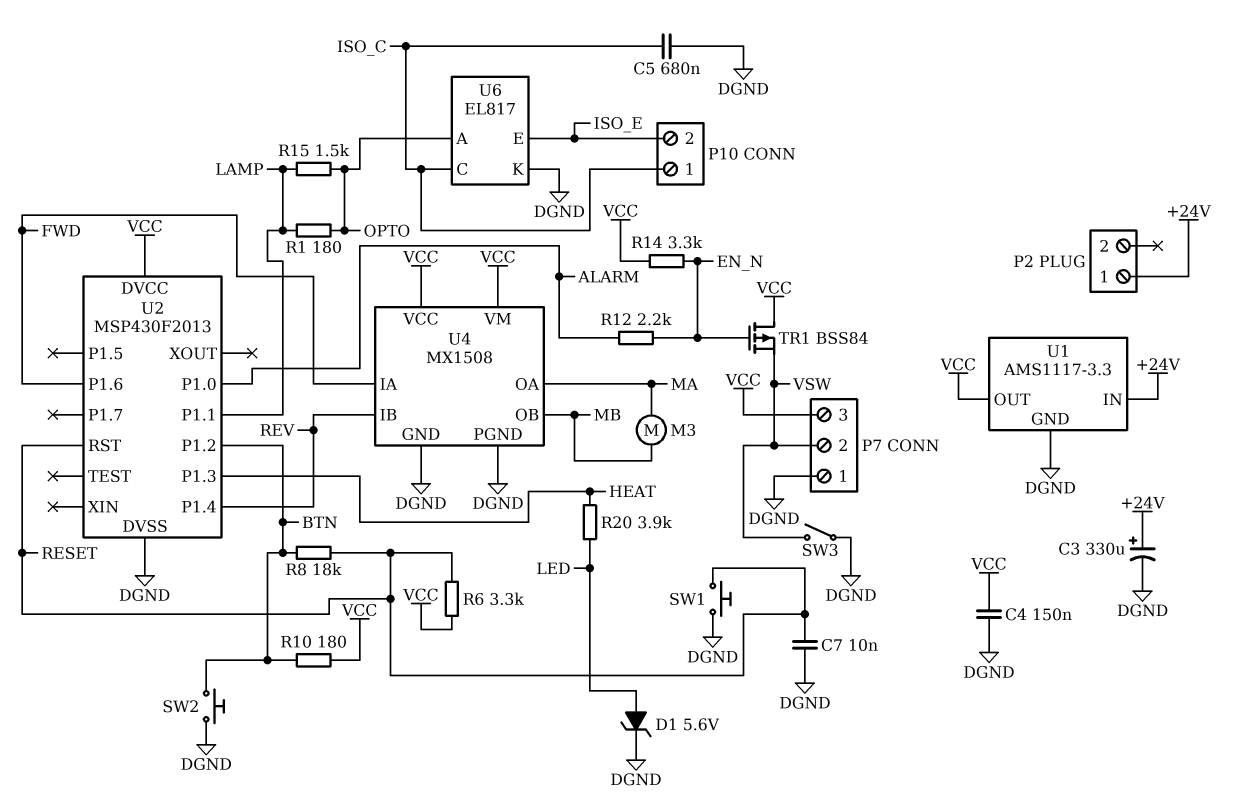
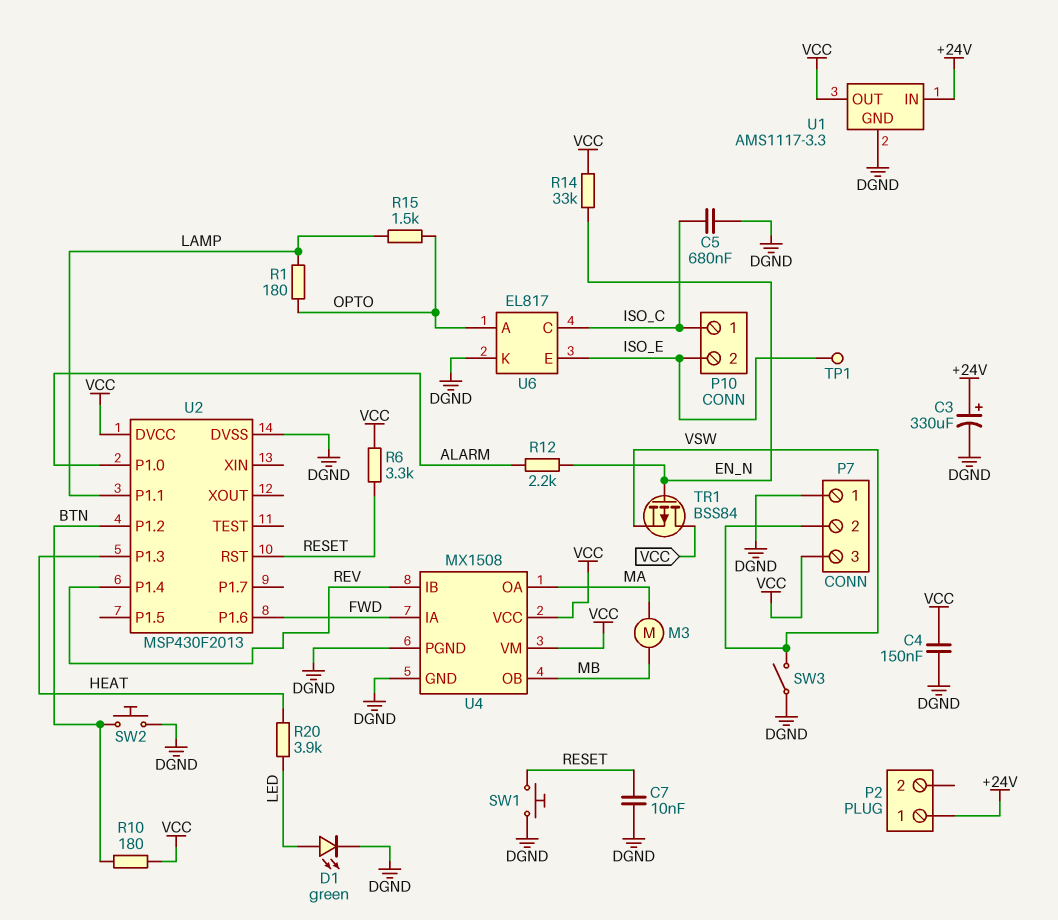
D1: zener 5.6V (A LED, K DGND) -> LED green (A LED, K DGND)
R8: 18k (BTN, RESET) -> none
R14: 3.3k (EN_N, VCC) -> 33k (EN_N, VCC)
TP1: none -> test point (ISO_E)

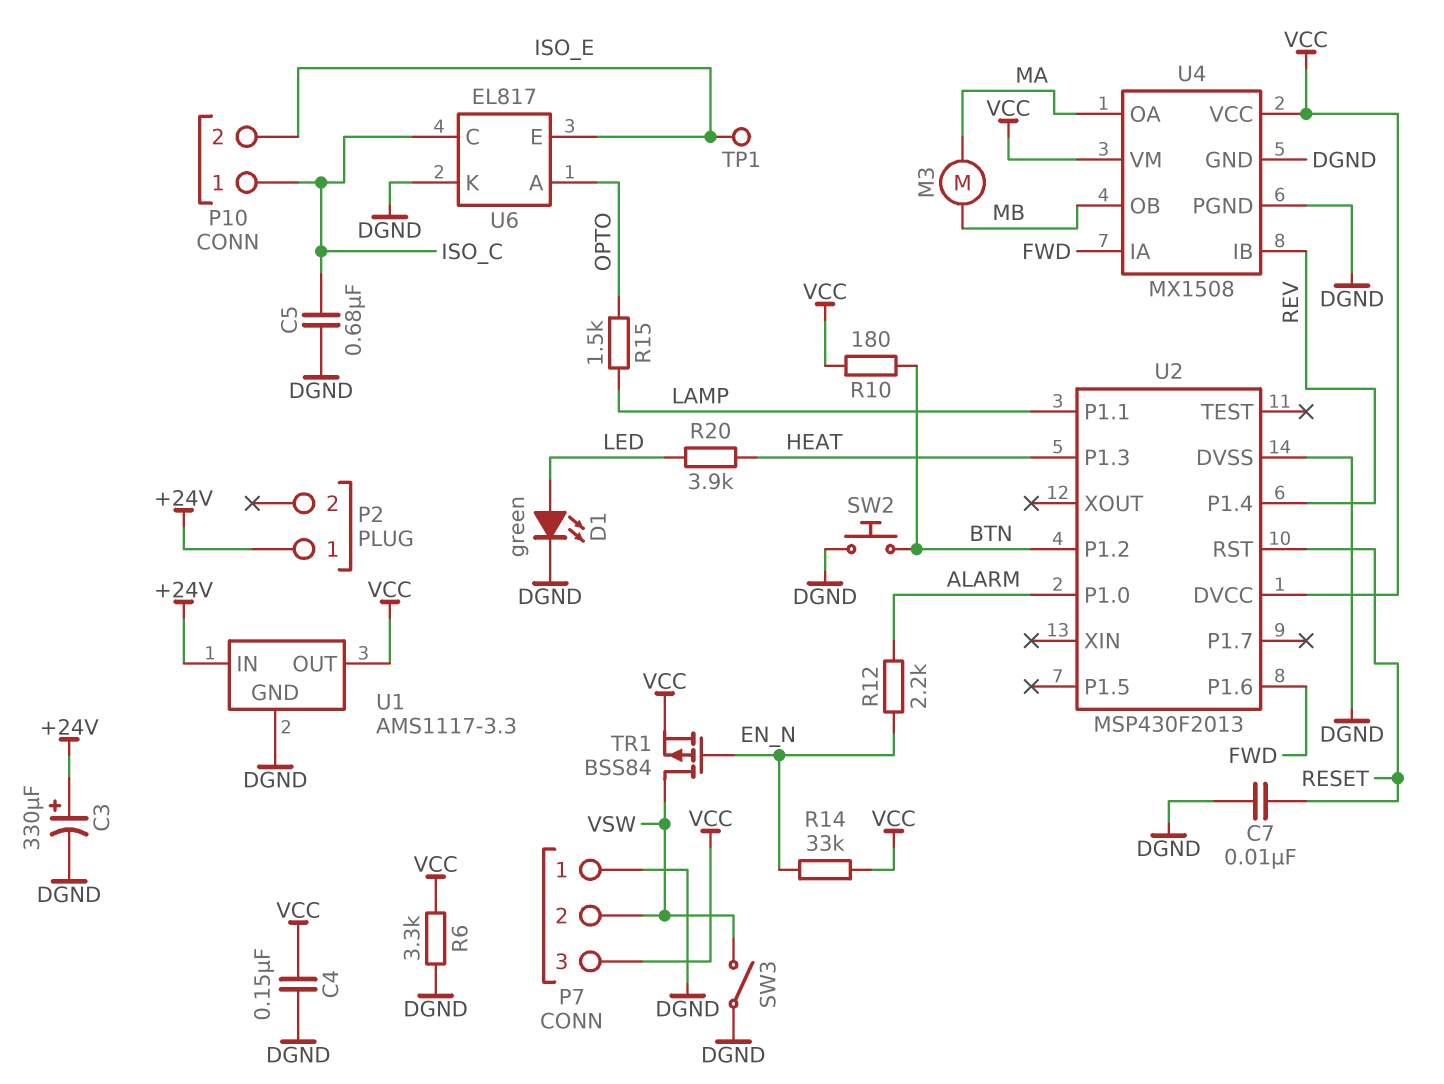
R1: 180 (LAMP, OPTO) -> none
R6: 3.3k (RESET, VCC) -> 3.3k (DGND, VCC)
SW1: button (DGND, RESET) -> none
TR1: PMOS BSS84 (G EN_N, D VCC, S VSW) -> PMOS BSS84 (G EN_N, D VSW, S VCC)

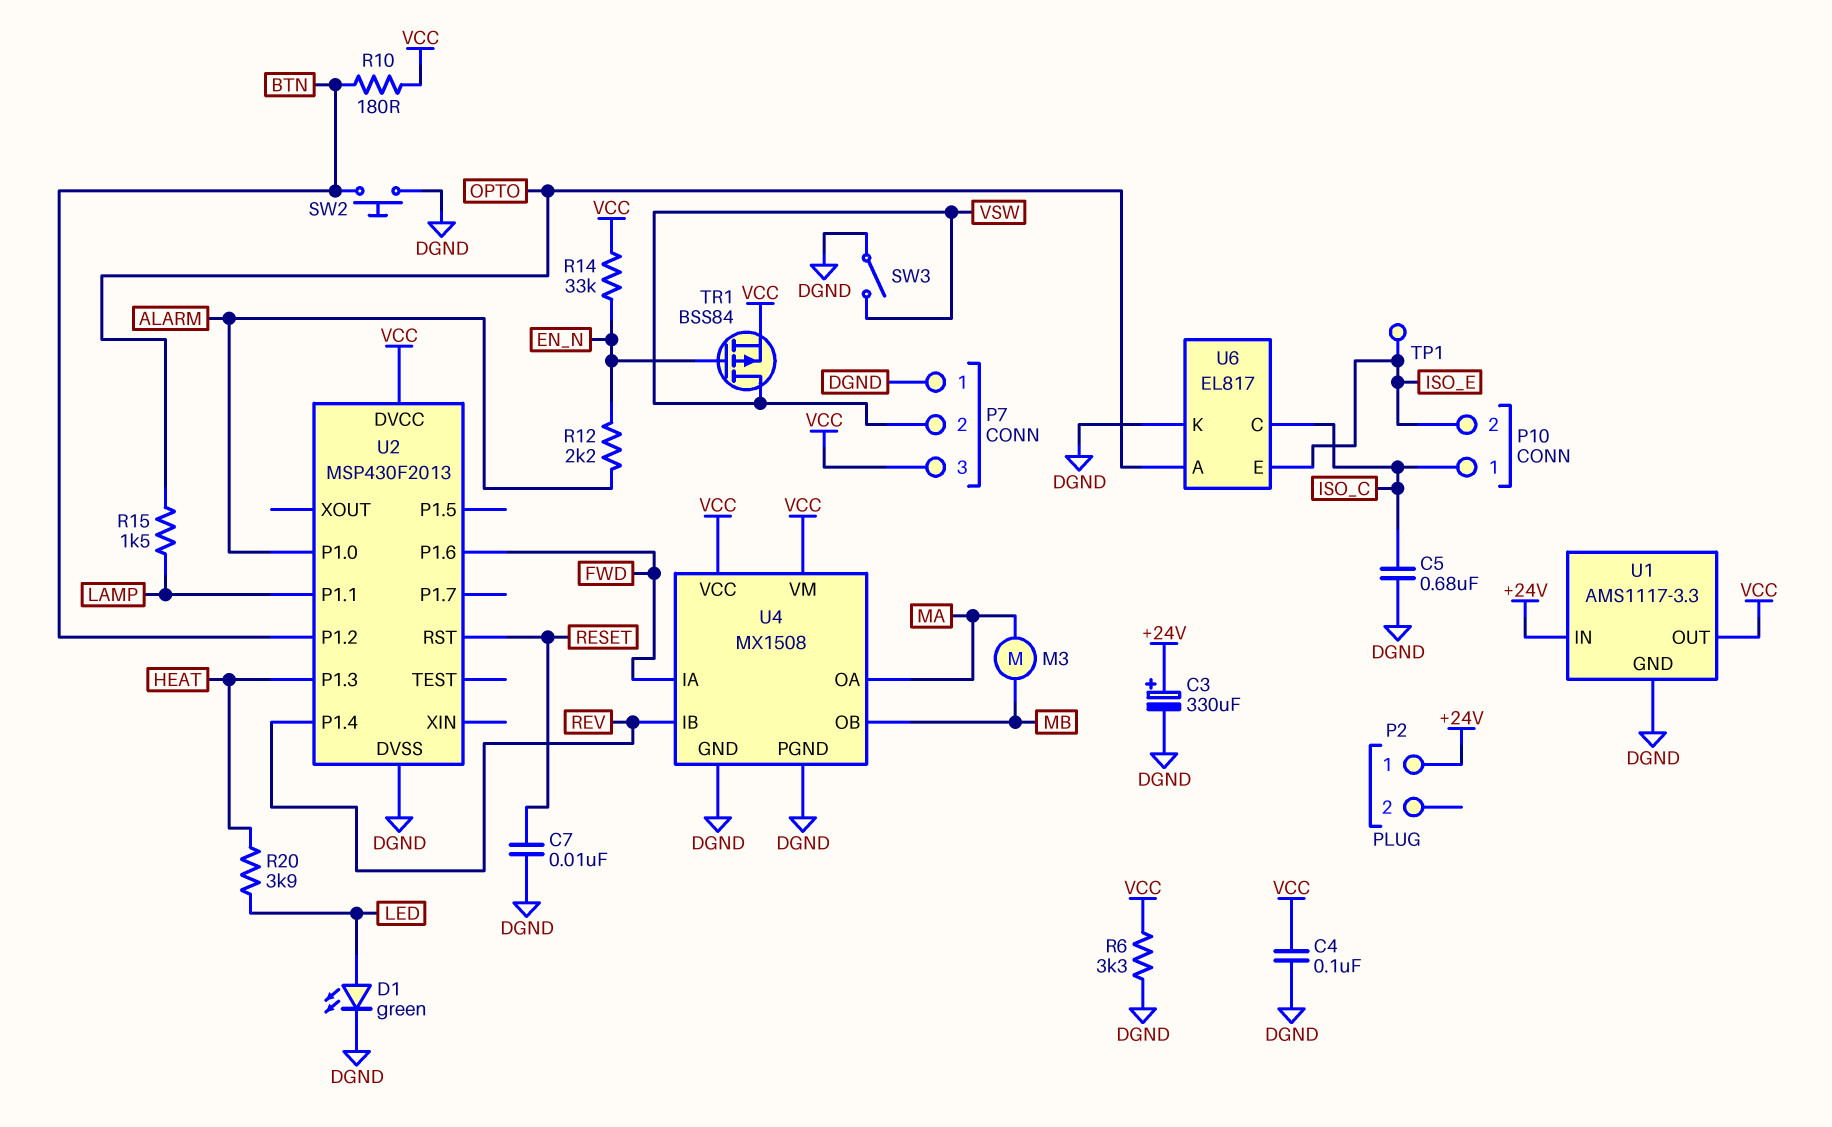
C4: 150nF (DGND, VCC) -> 100nF (DGND, VCC)

